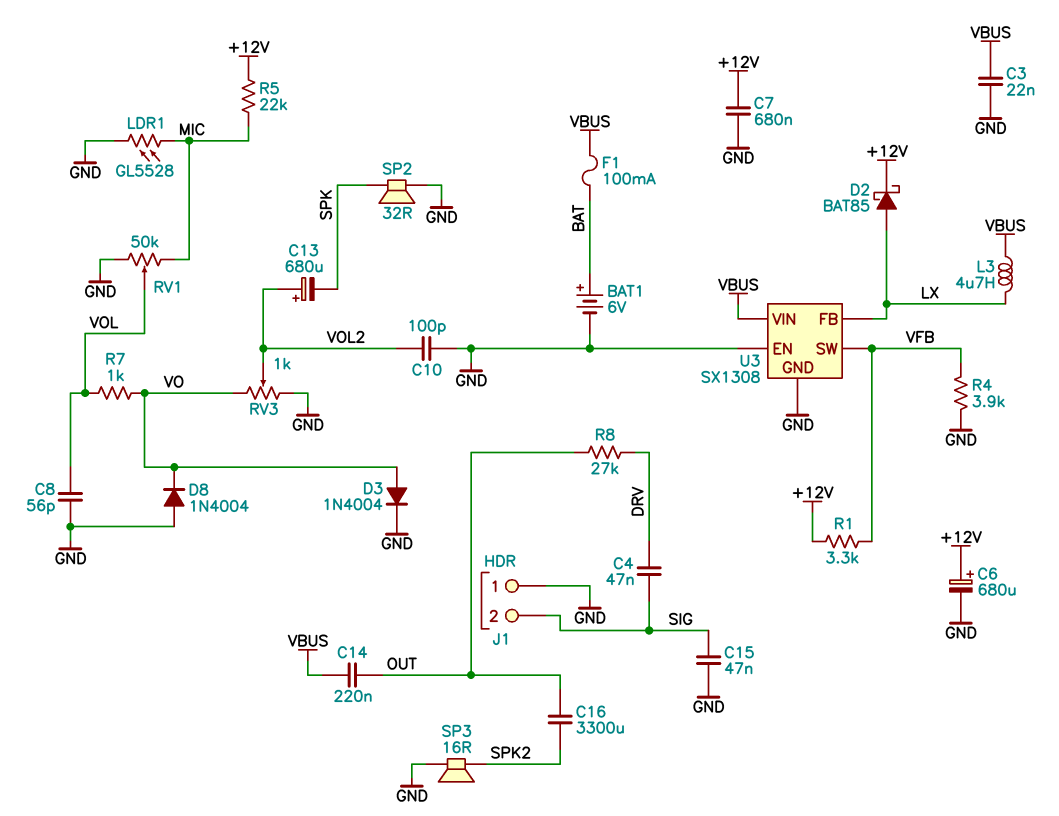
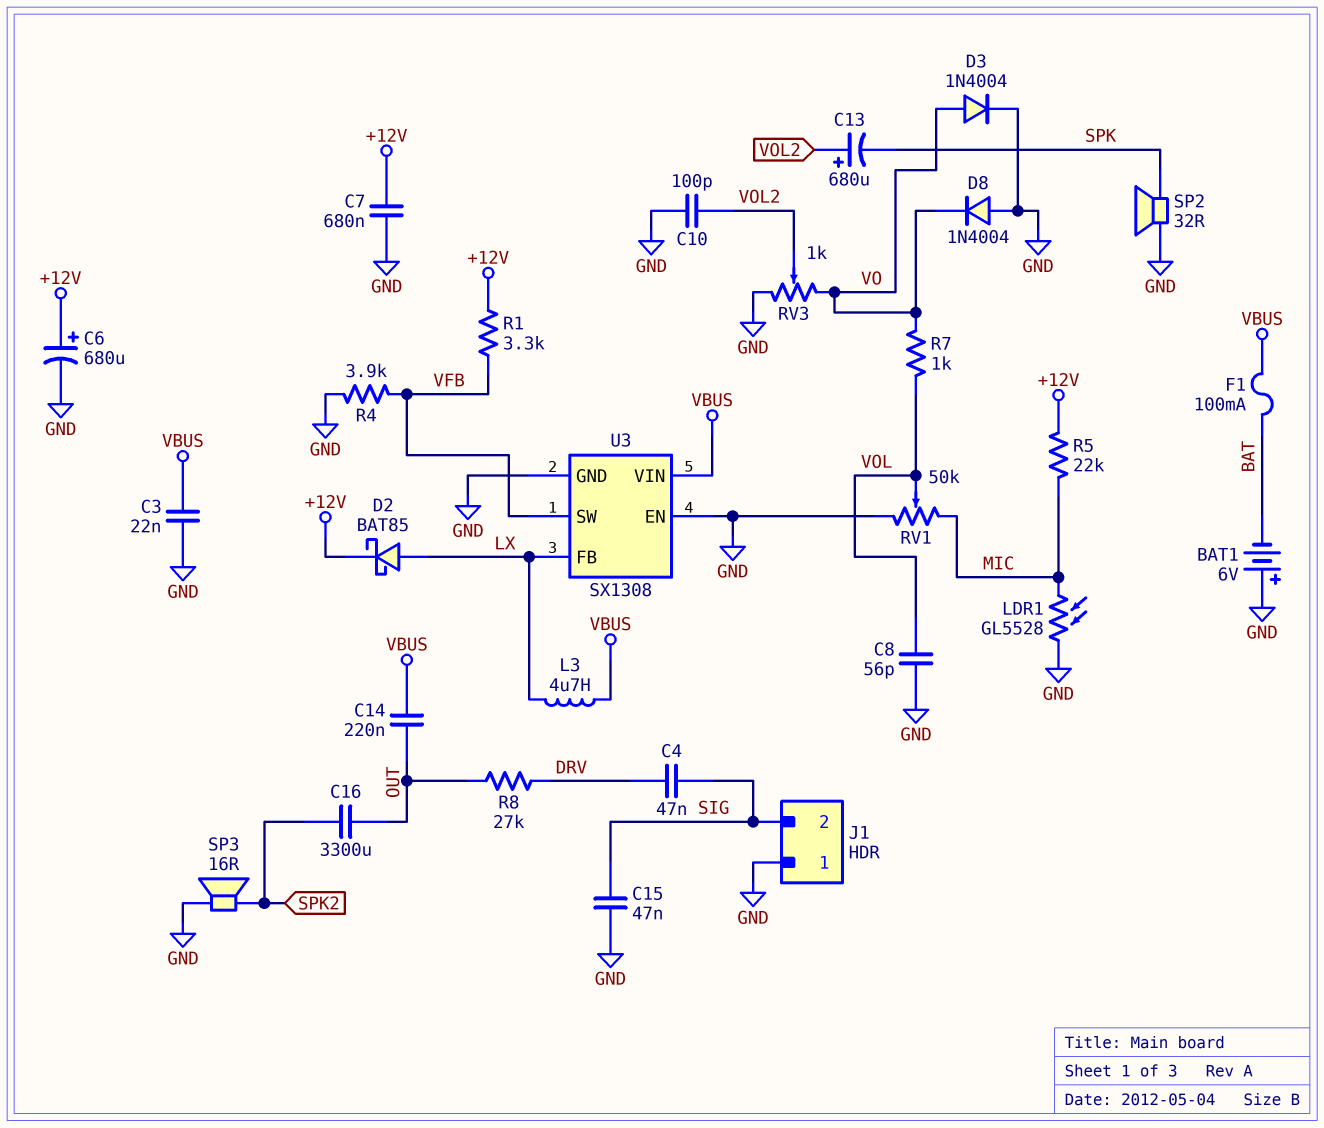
BAT1: 6V (plus BAT, minus GND) -> 6V (plus GND, minus BAT)

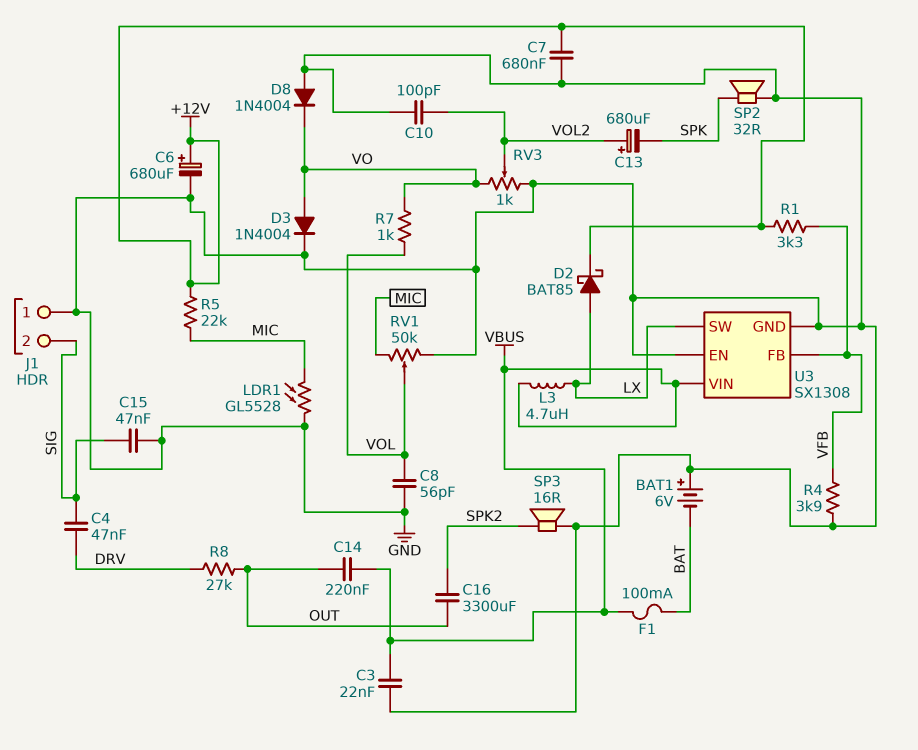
U3 pin FB: LX -> VFB
U3 pin SW: VFB -> LX

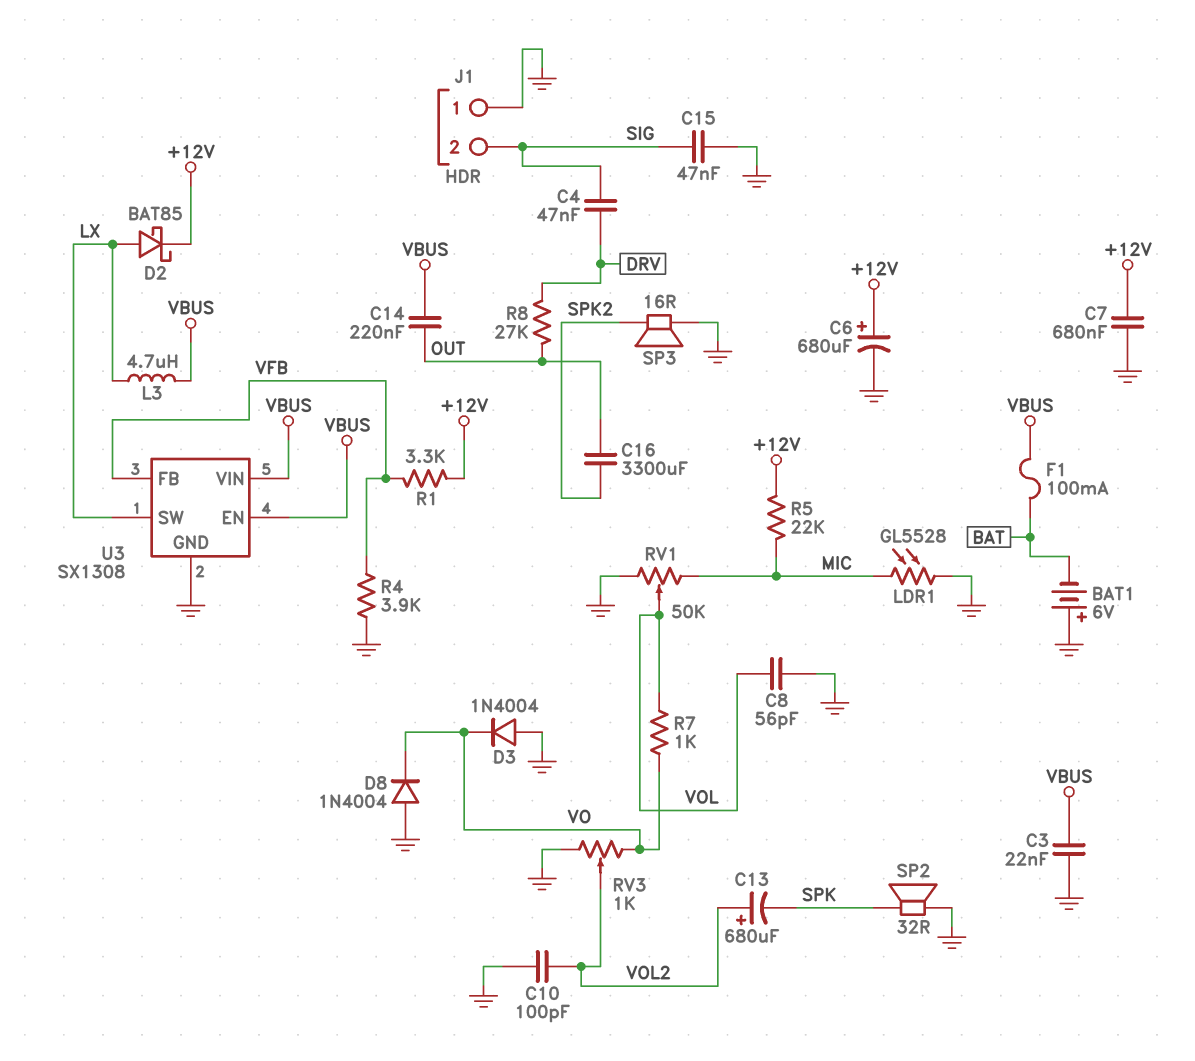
D3: diode 1N4004 (A VO, K GND) -> diode 1N4004 (A GND, K VO)
U3 pin EN: GND -> VBUS

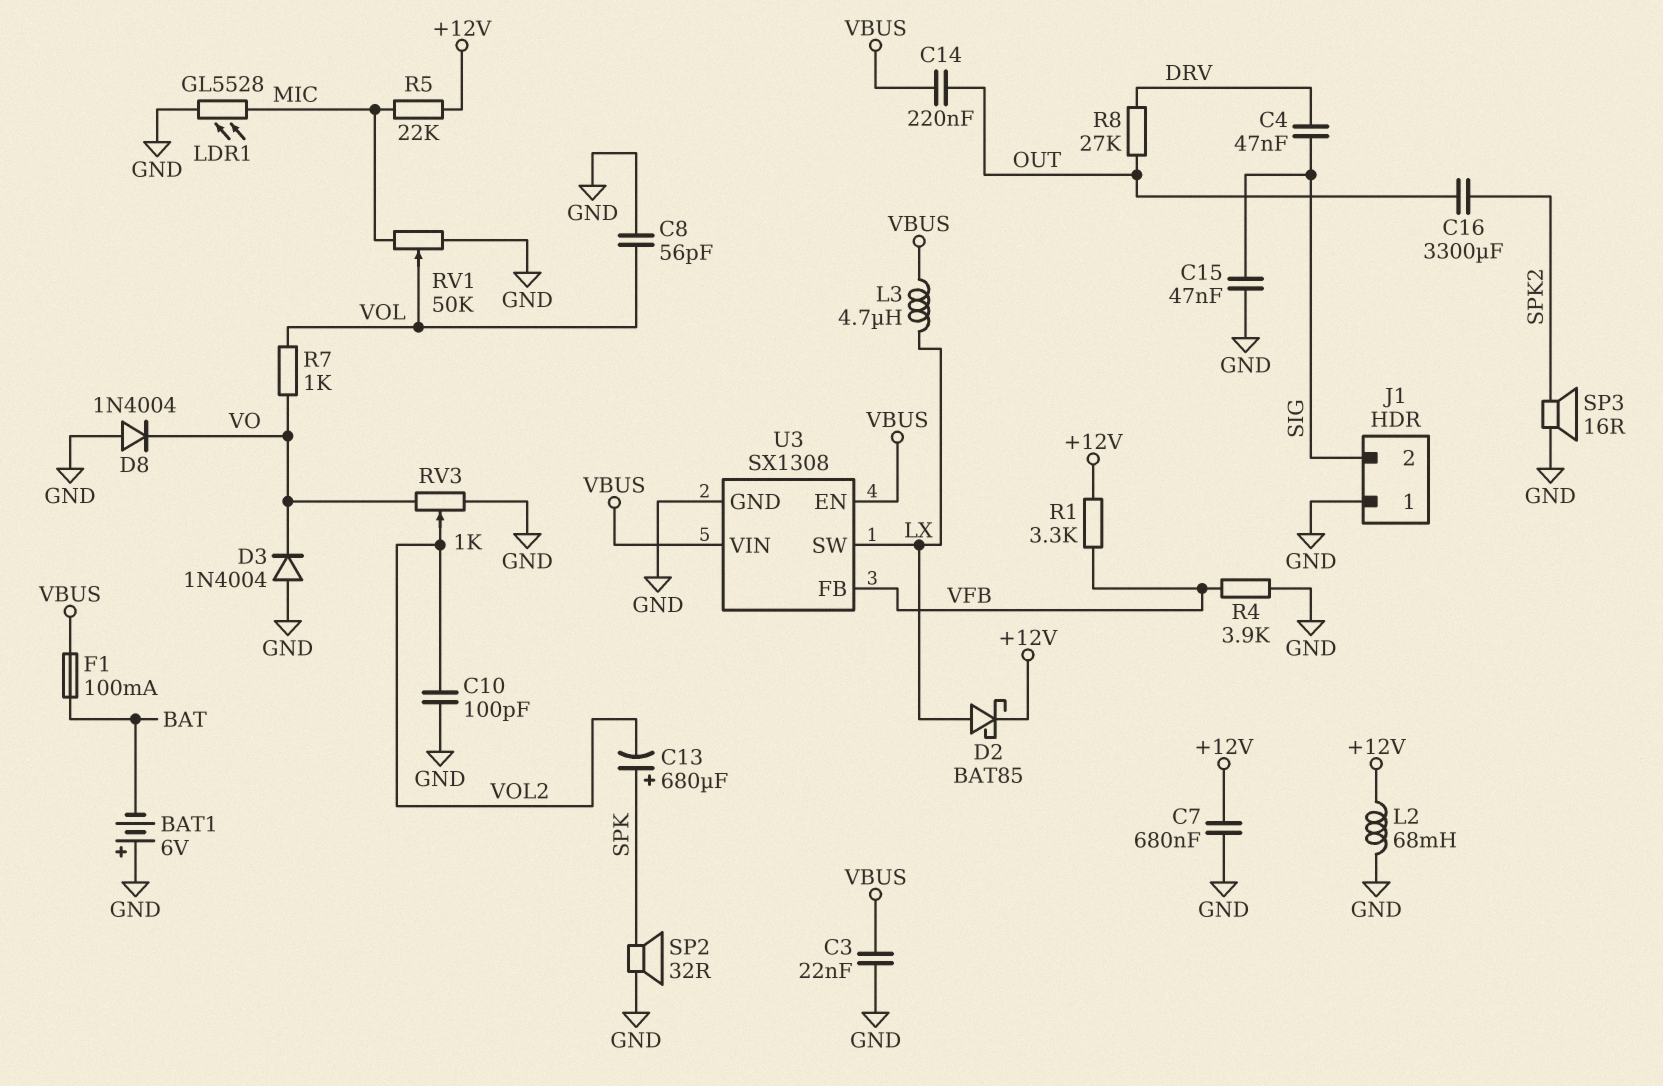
C6: 680uF (plus +12V, minus GND) -> none
C13: 680uF (plus VOL2, minus SPK) -> 680uF (plus SPK, minus VOL2)
L2: none -> 68mH (+12V, GND)

